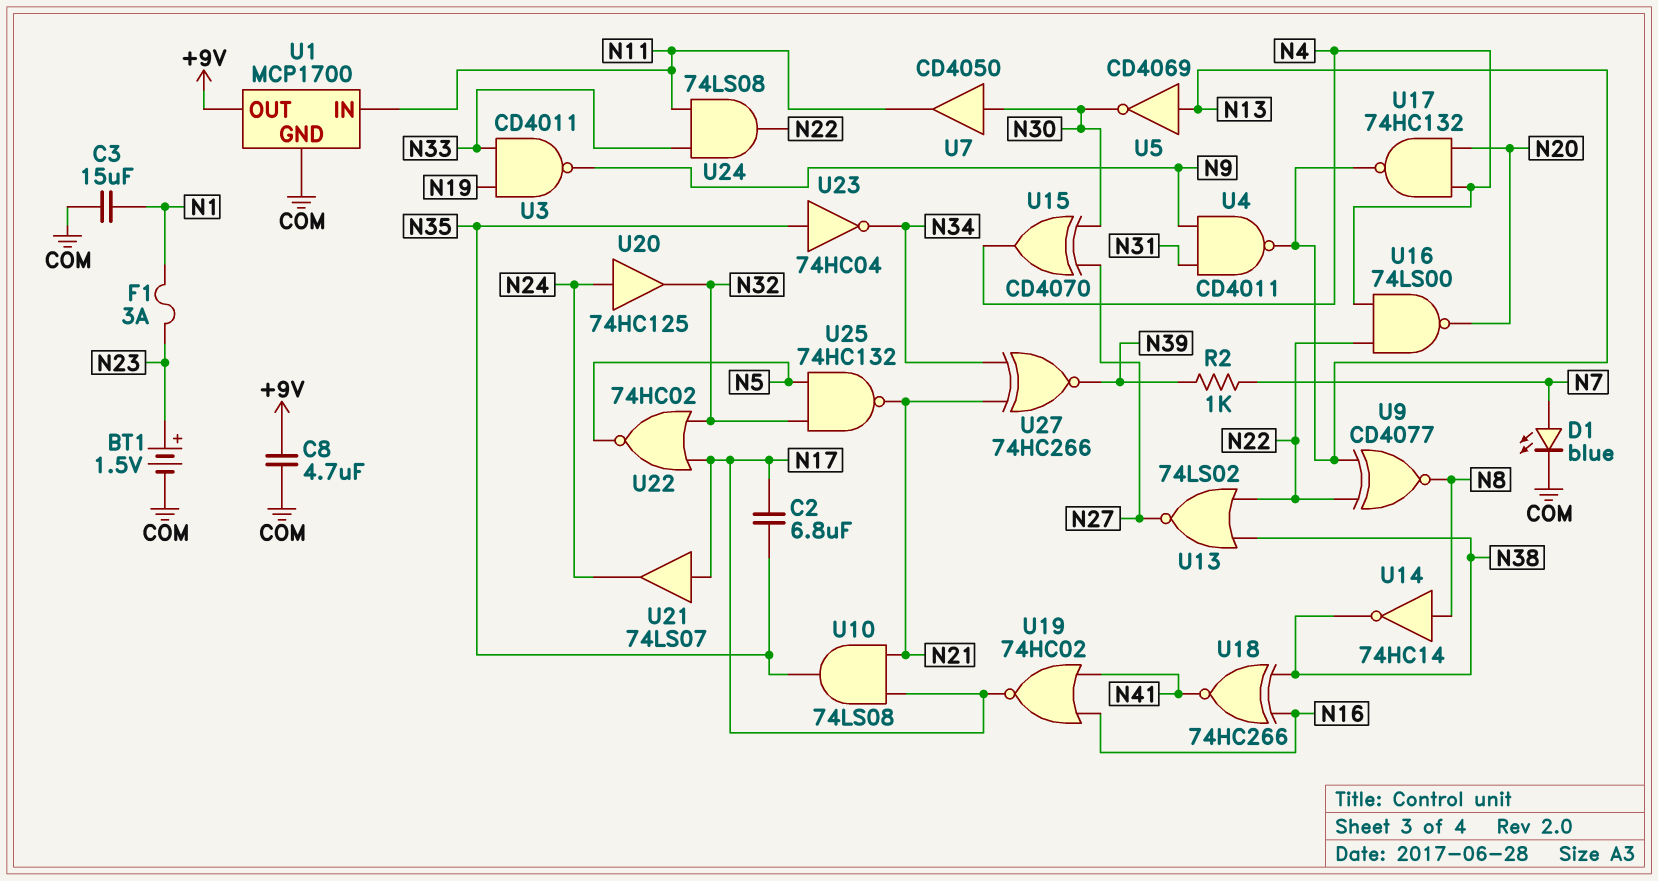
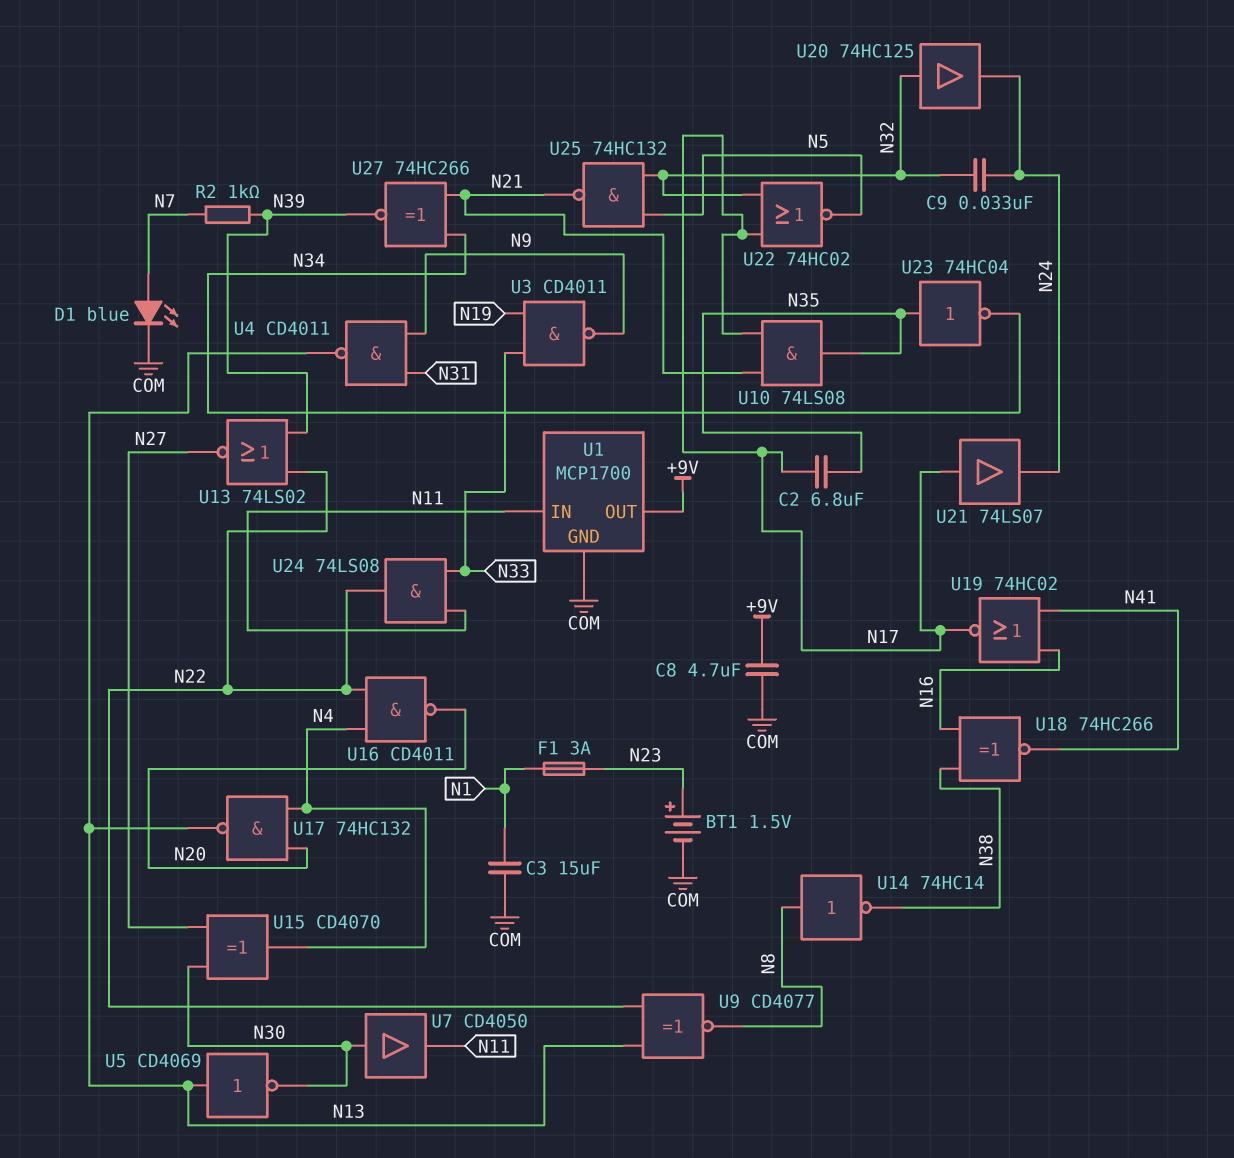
C9: none -> 33nF (N24, N32)
U13: NOR 74LS02 (in N22, in N38, out N27) -> NOR 74LS02 (in N22, in N39, out N27)
U16: NAND 74LS00 (in N4, in N22, out N20) -> NAND CD4011 (in N4, in N22, out N20)
U20: buffer 74HC125 (in N24, out N32) -> buffer 74HC125 (in N32, out N24)

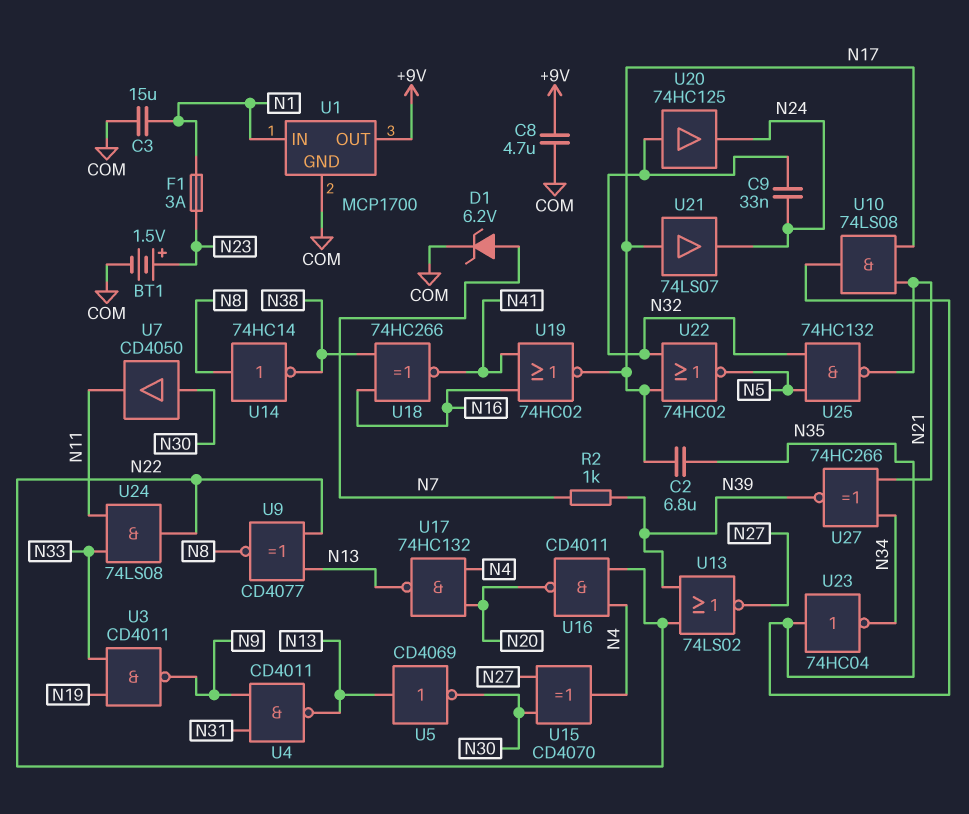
D1: LED blue (A N7, K COM) -> zener 6.2V (A N7, K COM)
U1 pin IN: N11 -> N1

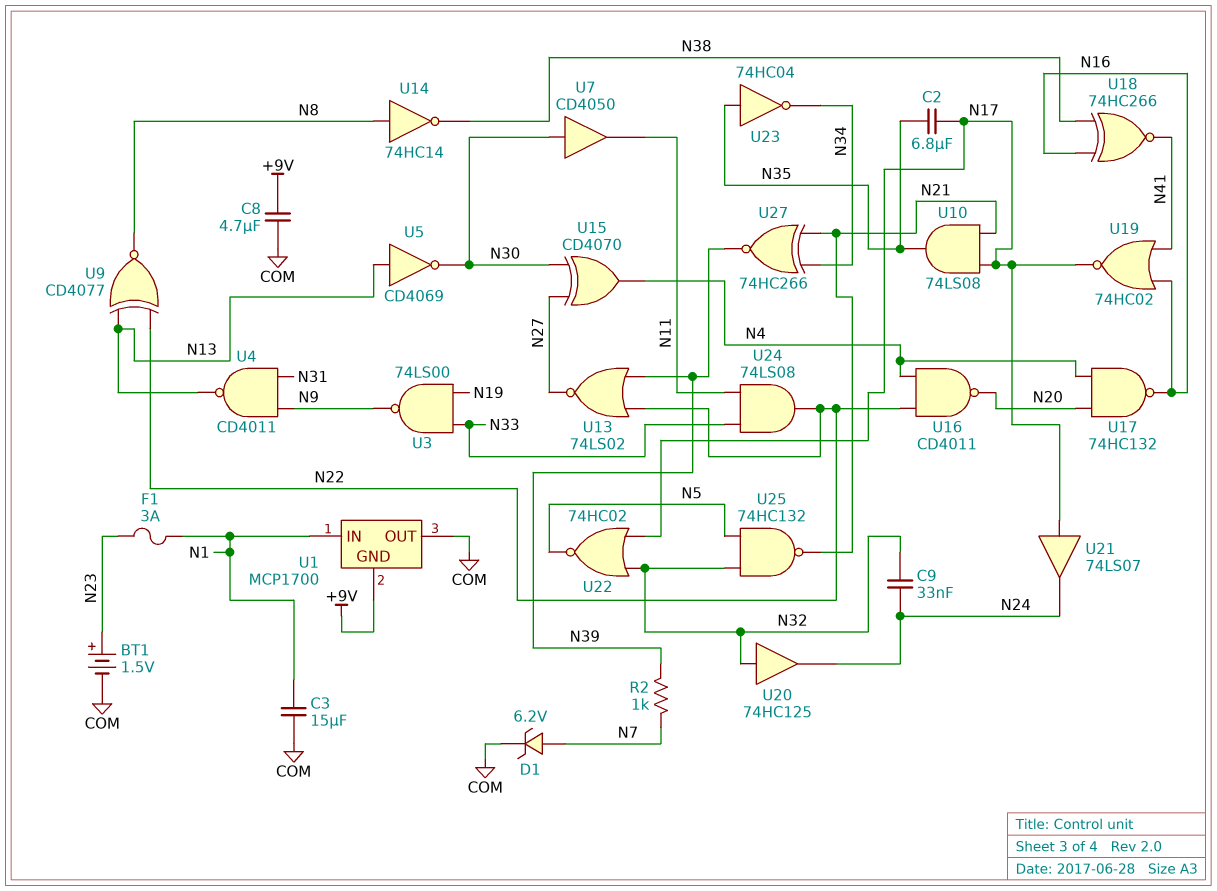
U1 pin GND: COM -> +9V
U1 pin OUT: +9V -> COM
U3: NAND CD4011 (in N19, in N33, out N9) -> NAND 74LS00 (in N19, in N33, out N9)
U17: NAND 74HC132 (in N4, in N20, out N13) -> NAND 74HC132 (in N4, in N20, out N16)

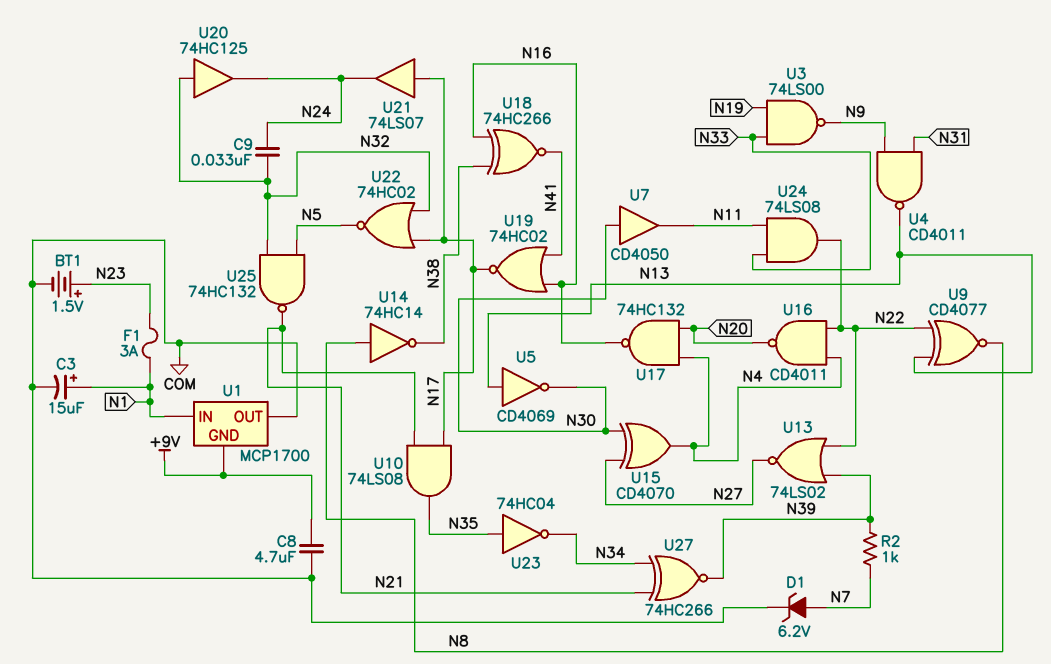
C2: 6.8uF (N17, N35) -> none
C3: 15uF (COM, N1) -> 15uF (plus N1, minus COM)

